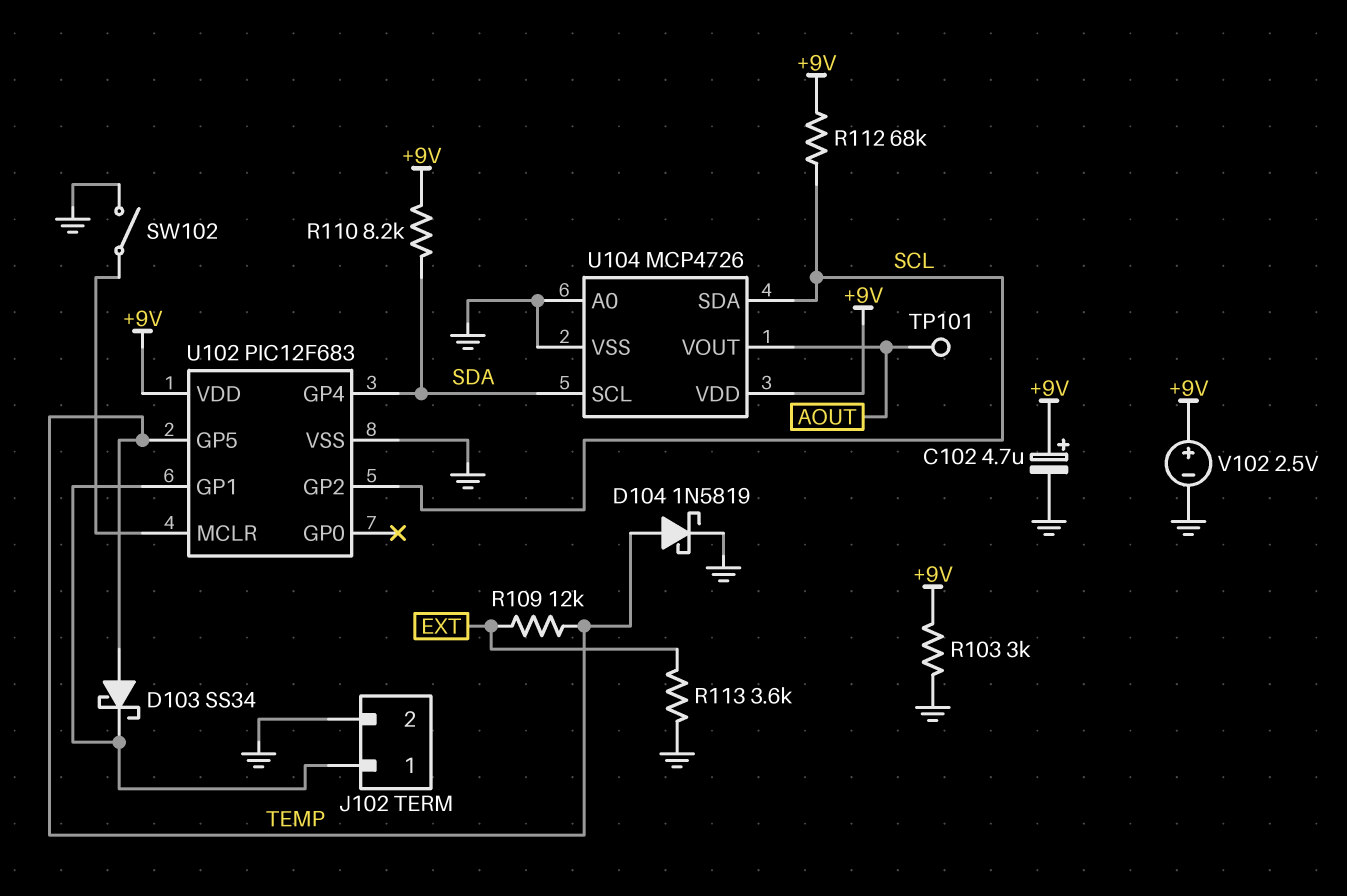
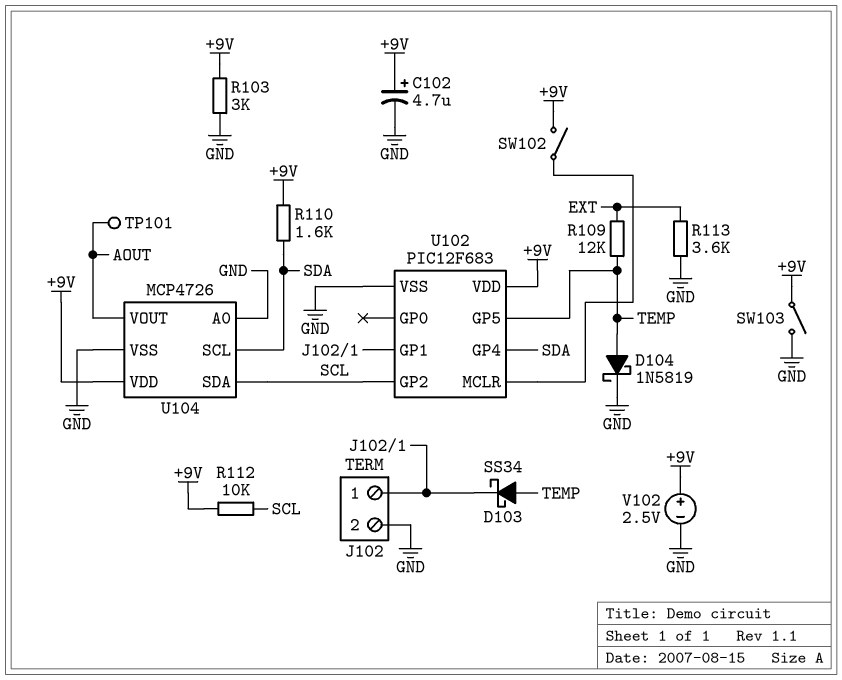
R110: 8.2k (+9V, SDA) -> 1.6k (+9V, SDA)
R112: 68k (+9V, SCL) -> 10k (+9V, SCL)
SW102: switch (GND, U102/MCLR) -> switch (+9V, U102/MCLR)
SW103: none -> switch (+9V, GND)

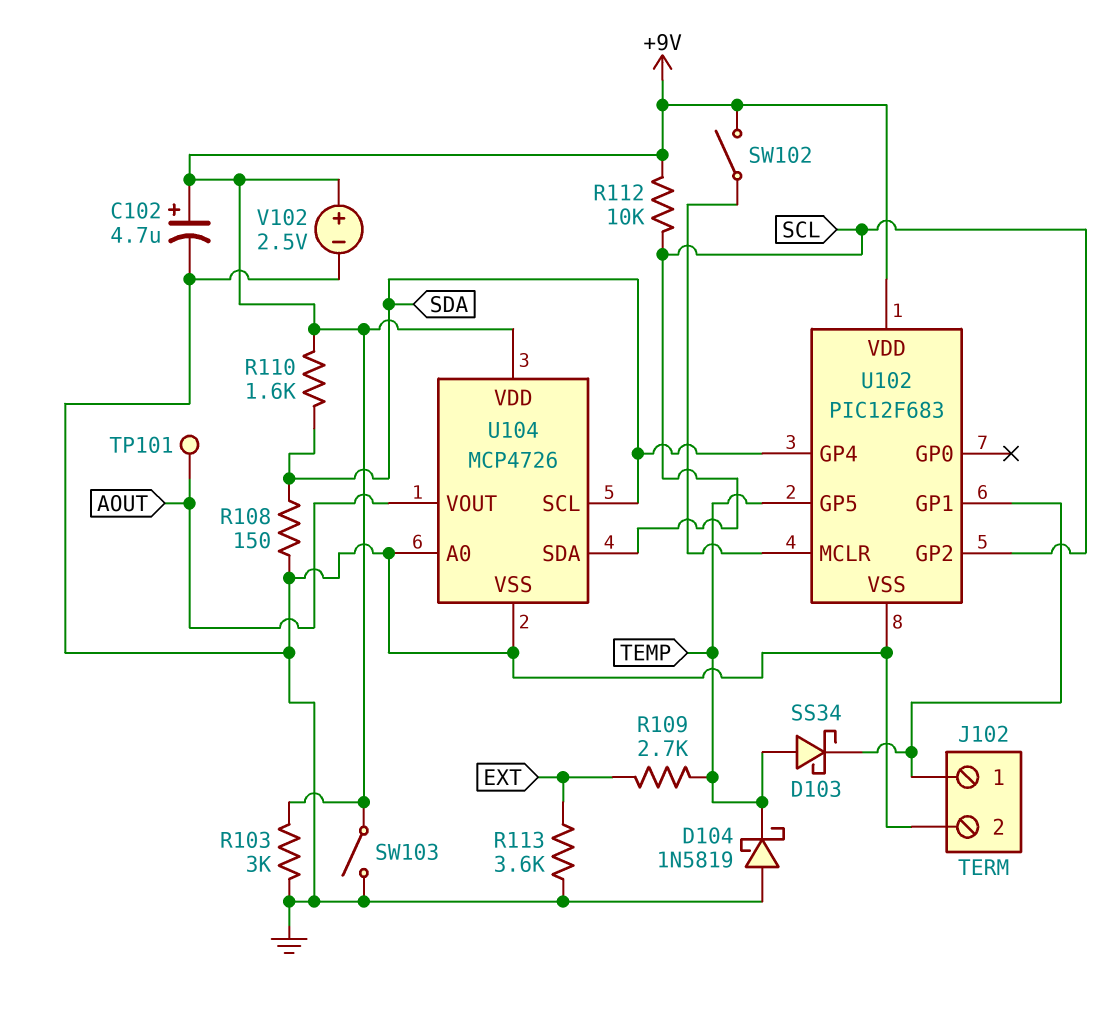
D104: schottky 1N5819 (A TEMP, K GND) -> schottky 1N5819 (A GND, K TEMP)
R108: none -> 150 (GND, SDA)
R109: 12k (EXT, TEMP) -> 2.7k (EXT, TEMP)

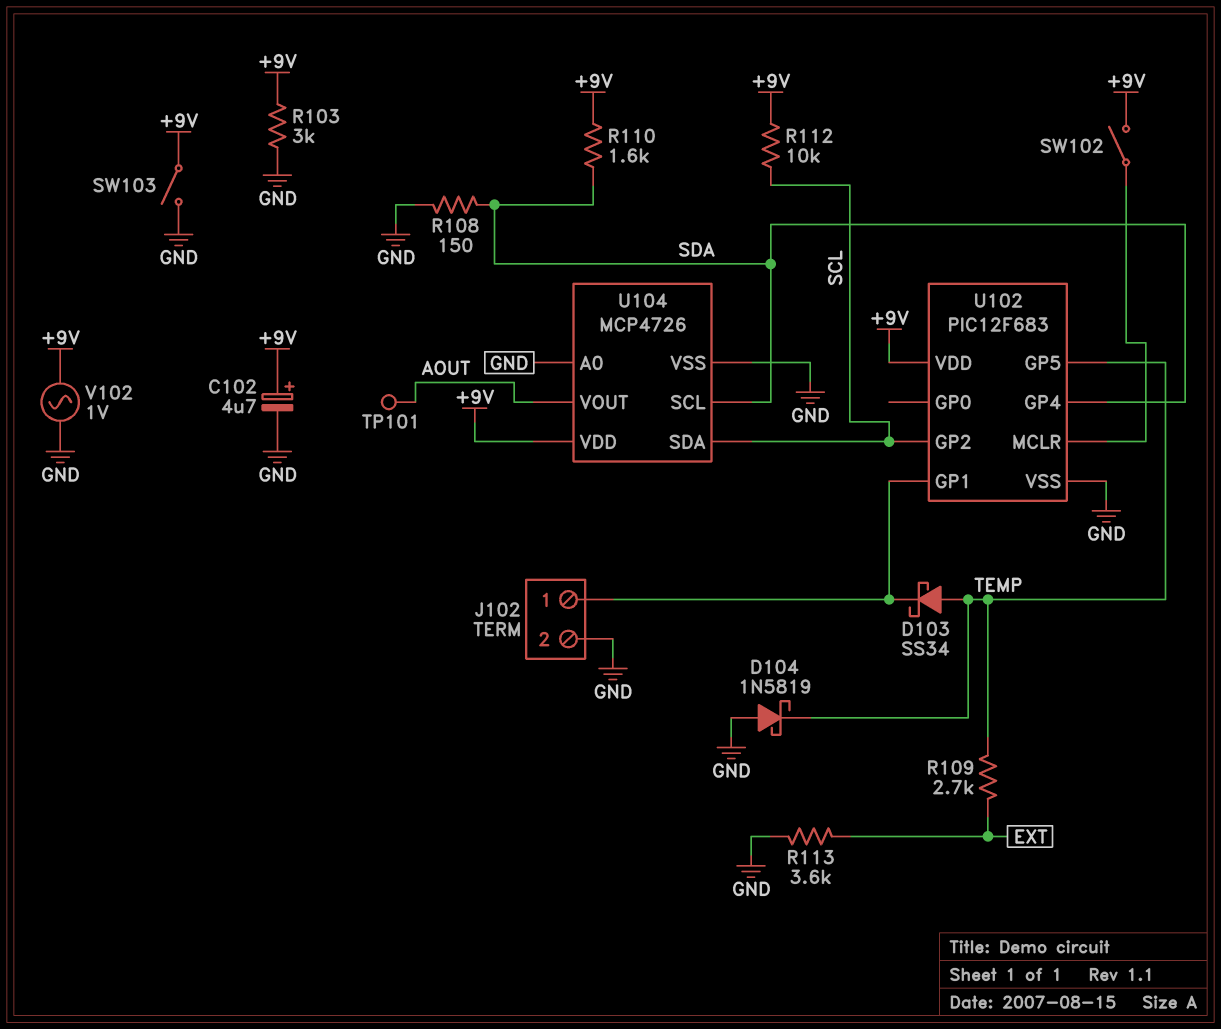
V102: 2.5V (plus +9V, minus GND) -> AC 1V (+9V, GND)

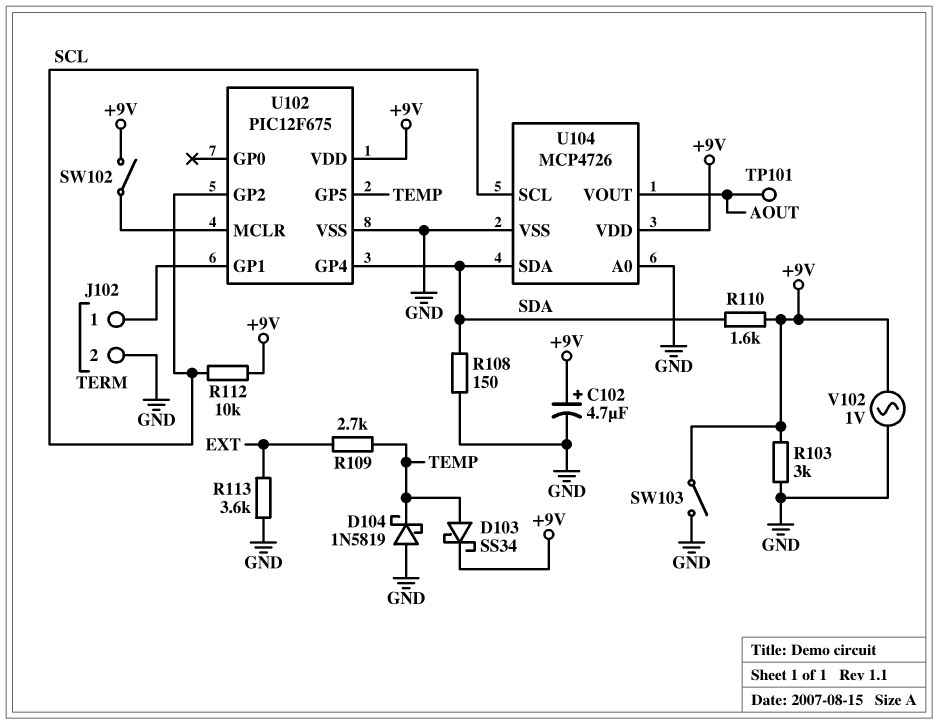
D103: schottky SS34 (A TEMP, K J102/1) -> schottky SS34 (A TEMP, K +9V)
U102: PIC12F683 -> PIC12F675
U104 pin SCL: SDA -> SCL
U104 pin SDA: SCL -> SDA

